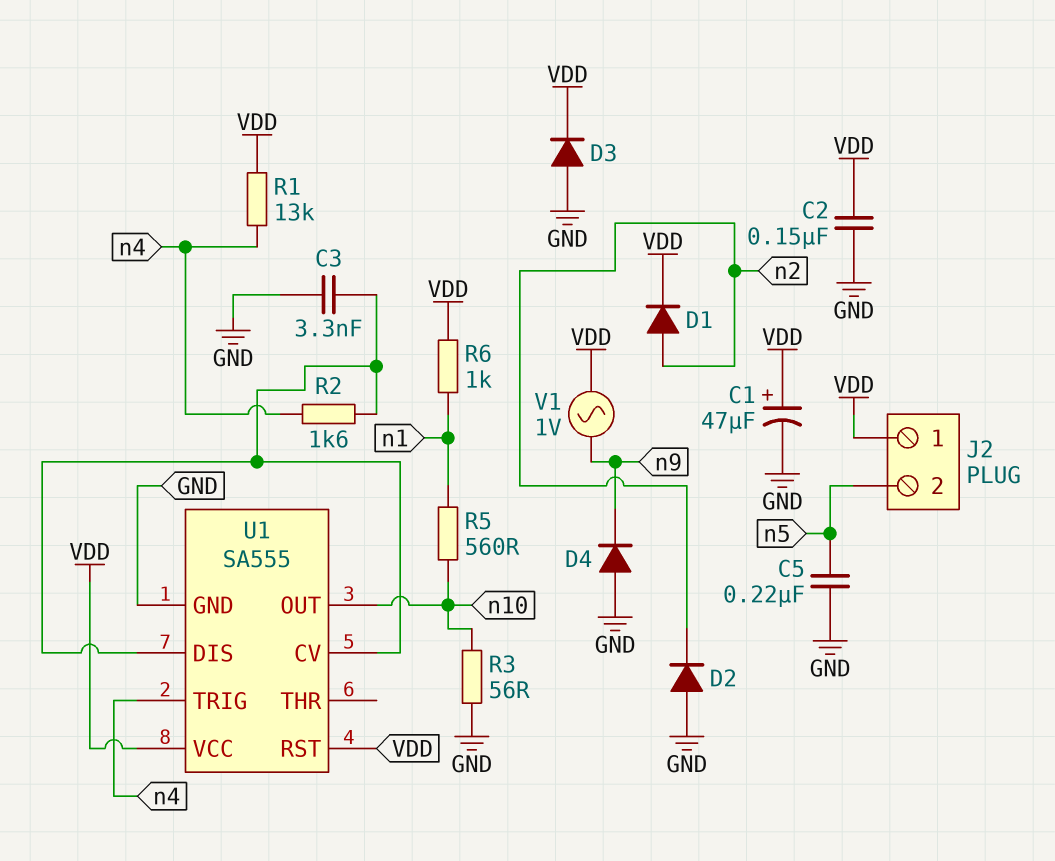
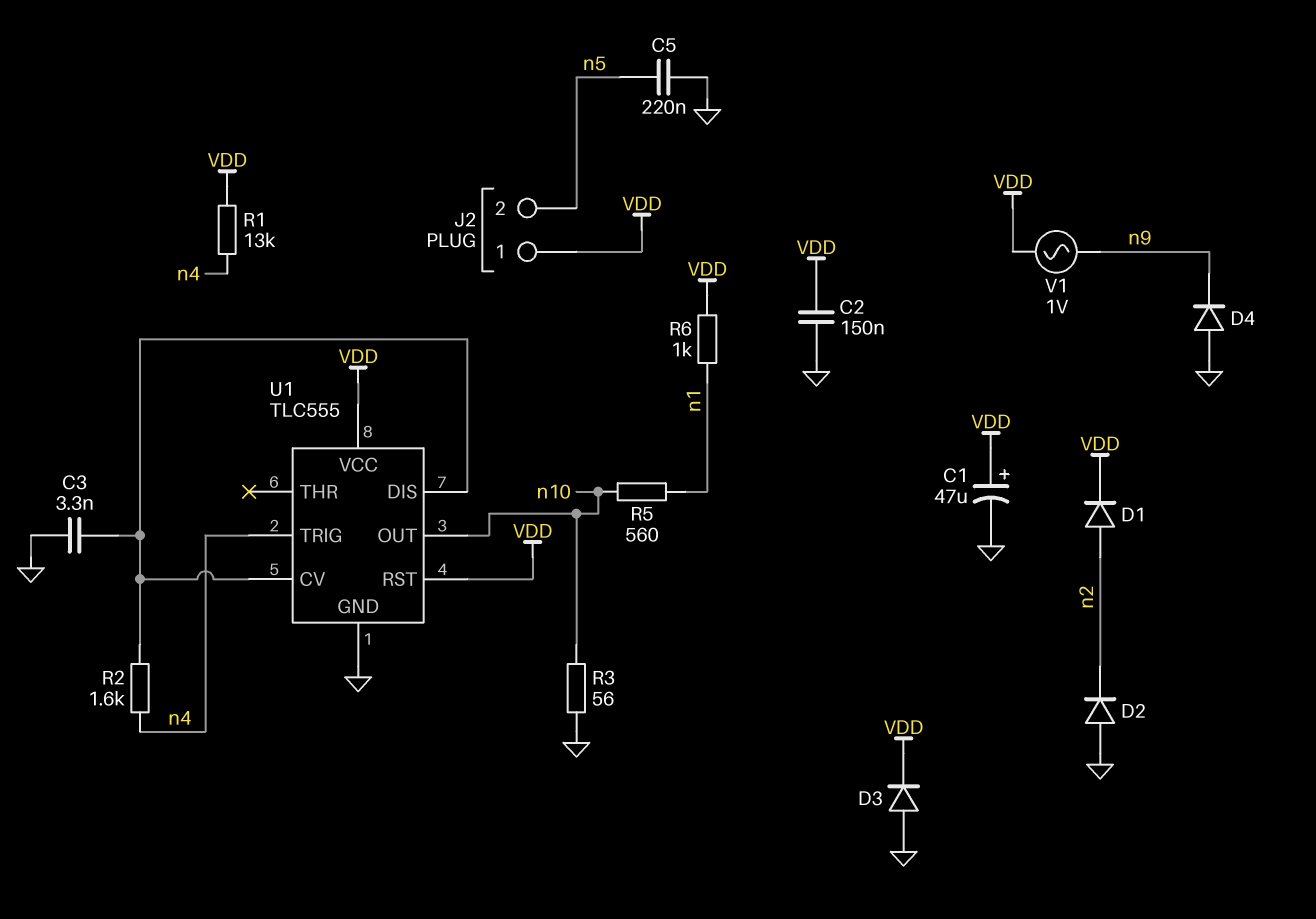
U1: SA555 -> TLC555

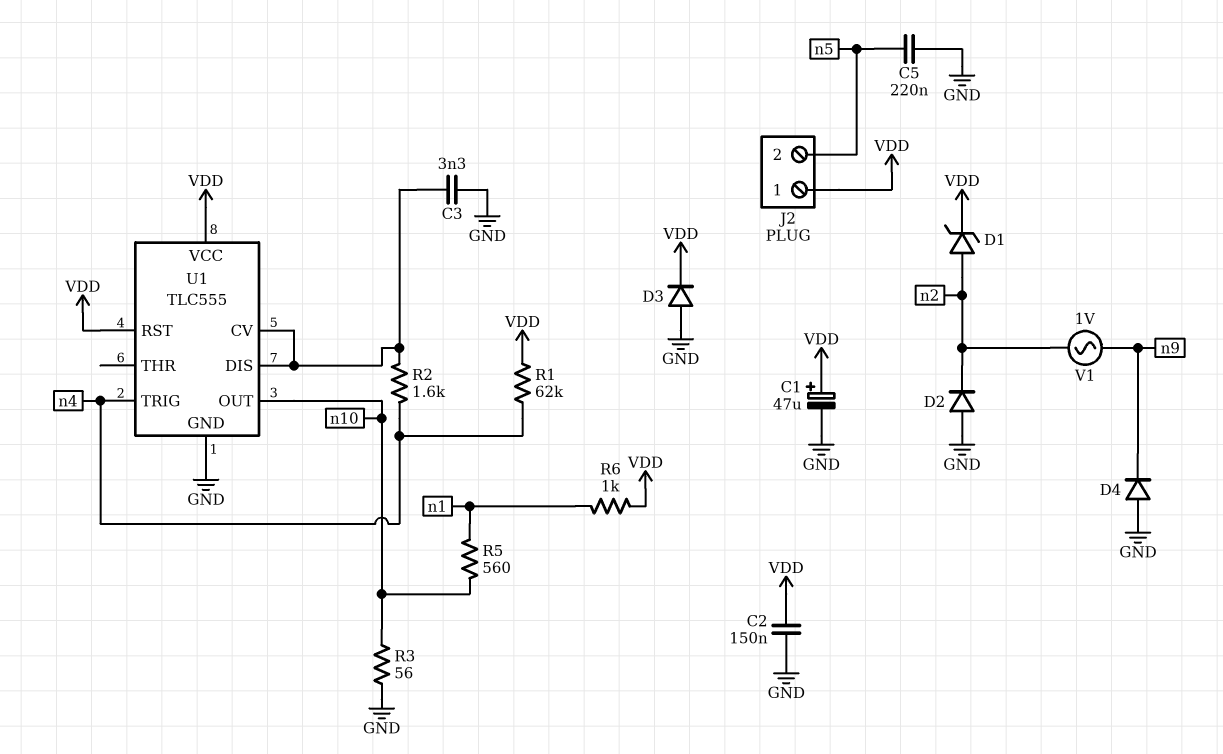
D1: diode (A n2, K VDD) -> zener (A n2, K VDD)
R1: 13k (VDD, n4) -> 62k (VDD, n4)
V1: AC 1V (VDD, n9) -> AC 1V (n2, n9)

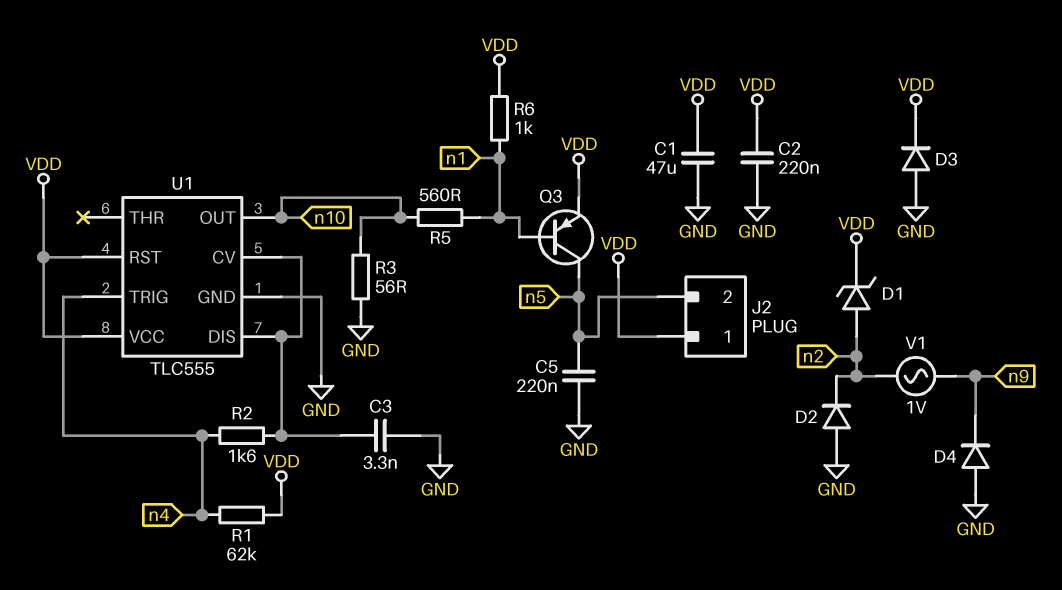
C1: 47uF (plus VDD, minus GND) -> 47uF (GND, VDD)
C2: 150nF (GND, VDD) -> 220nF (GND, VDD)
Q3: none -> PNP (B n1, C n5, E VDD)

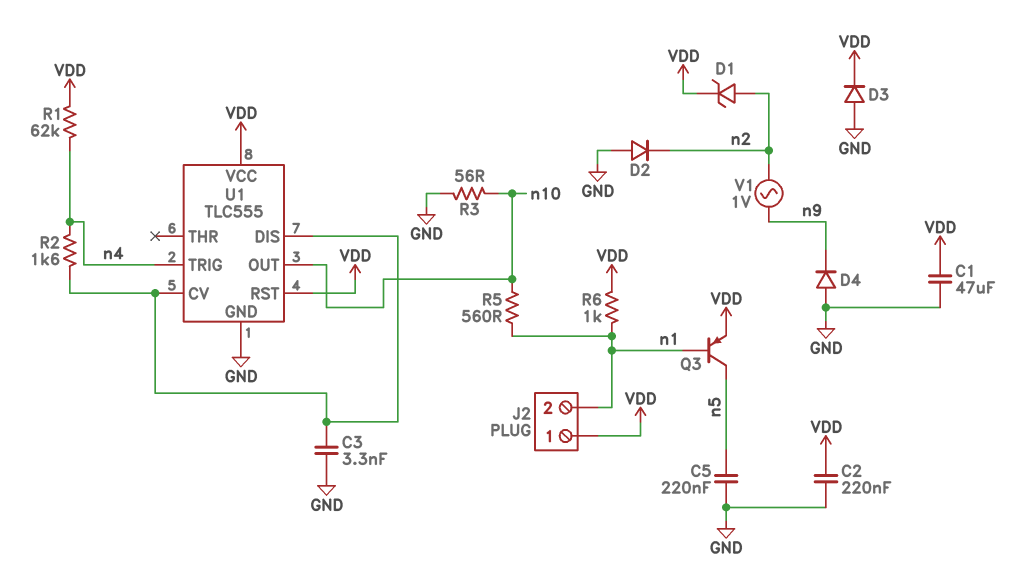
J2 pin 2: n5 -> n1

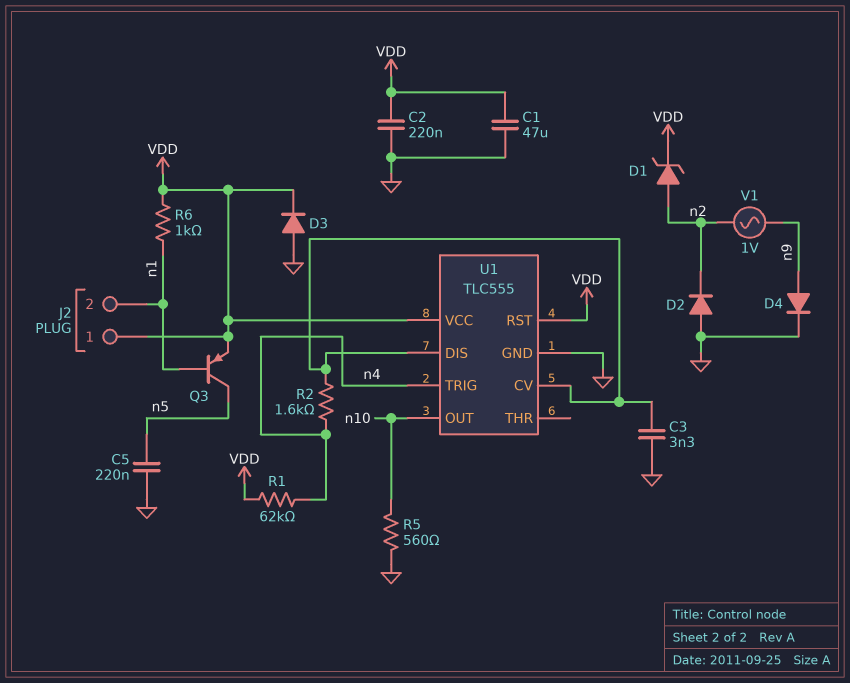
D4: diode (A GND, K n9) -> diode (A n9, K GND)
R3: 56 (GND, n10) -> none
R5: 560 (n1, n10) -> 560 (GND, n10)

